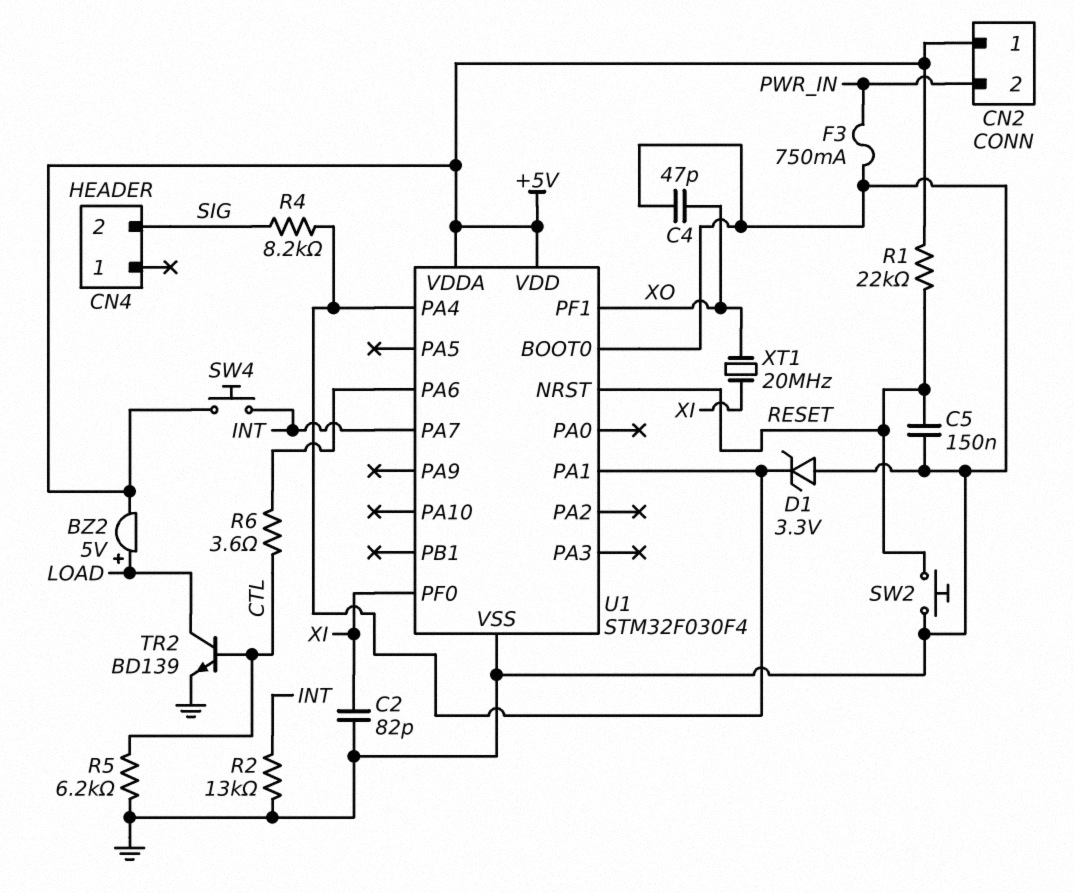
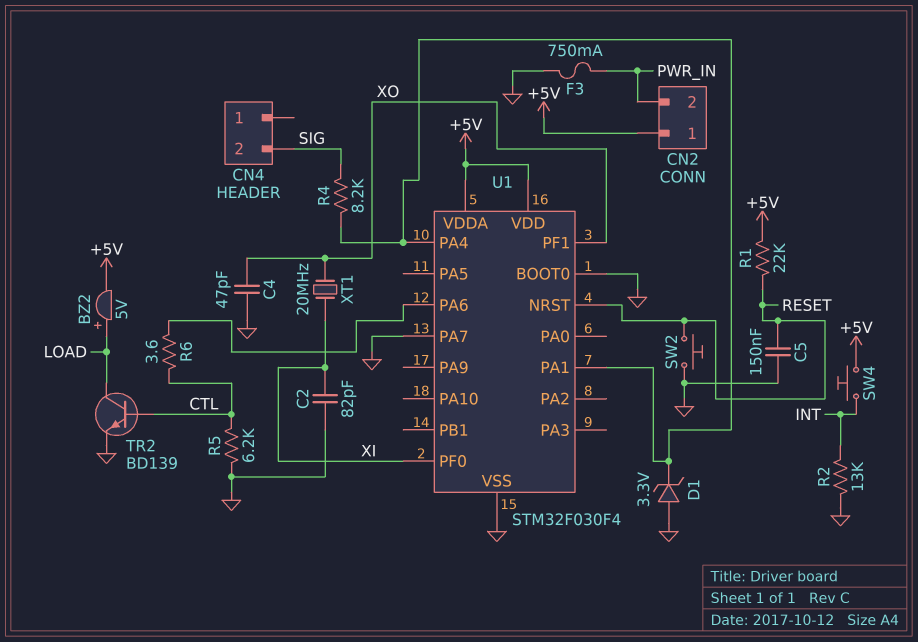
U1 pin PA7: INT -> GND

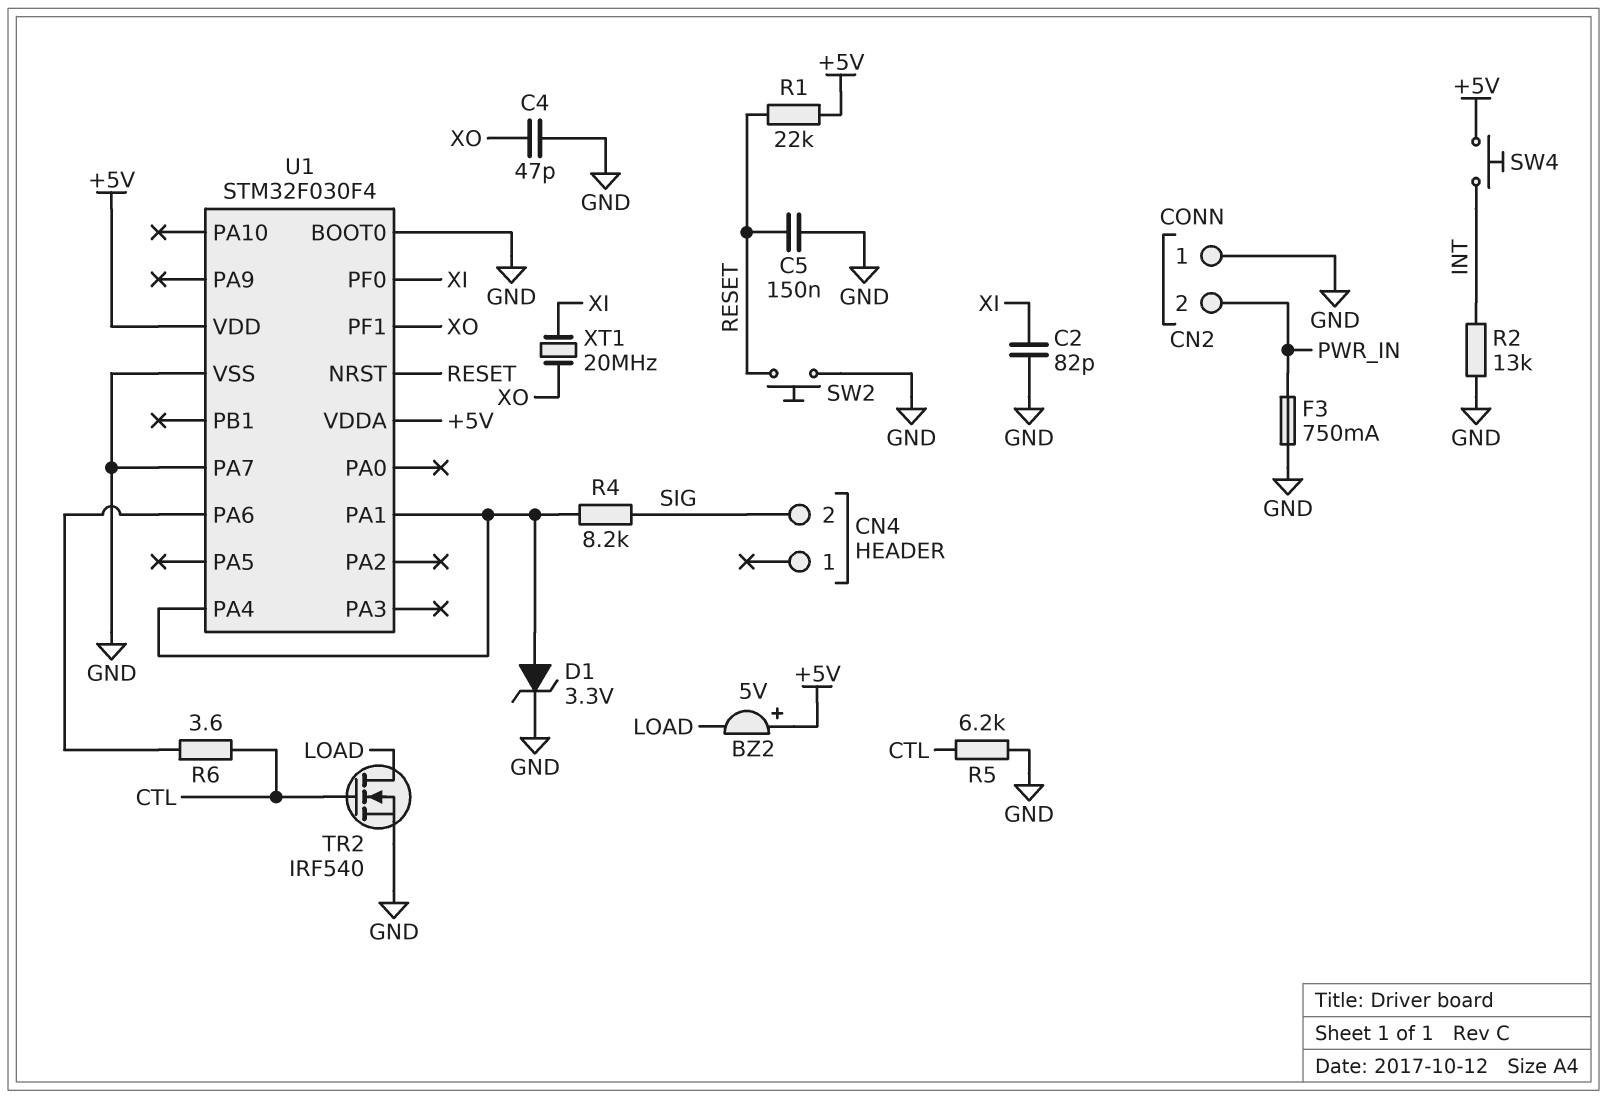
BZ2: buzzer 5V (plus LOAD, minus +5V) -> buzzer 5V (plus +5V, minus LOAD)
CN2 pin 1: +5V -> GND
D1: zener 3.3V (A GND, K U1/PA1) -> zener 3.3V (A U1/PA1, K GND)
TR2: NPN BD139 (B CTL, C LOAD, E GND) -> NMOS IRF540 (G CTL, D LOAD, S GND)

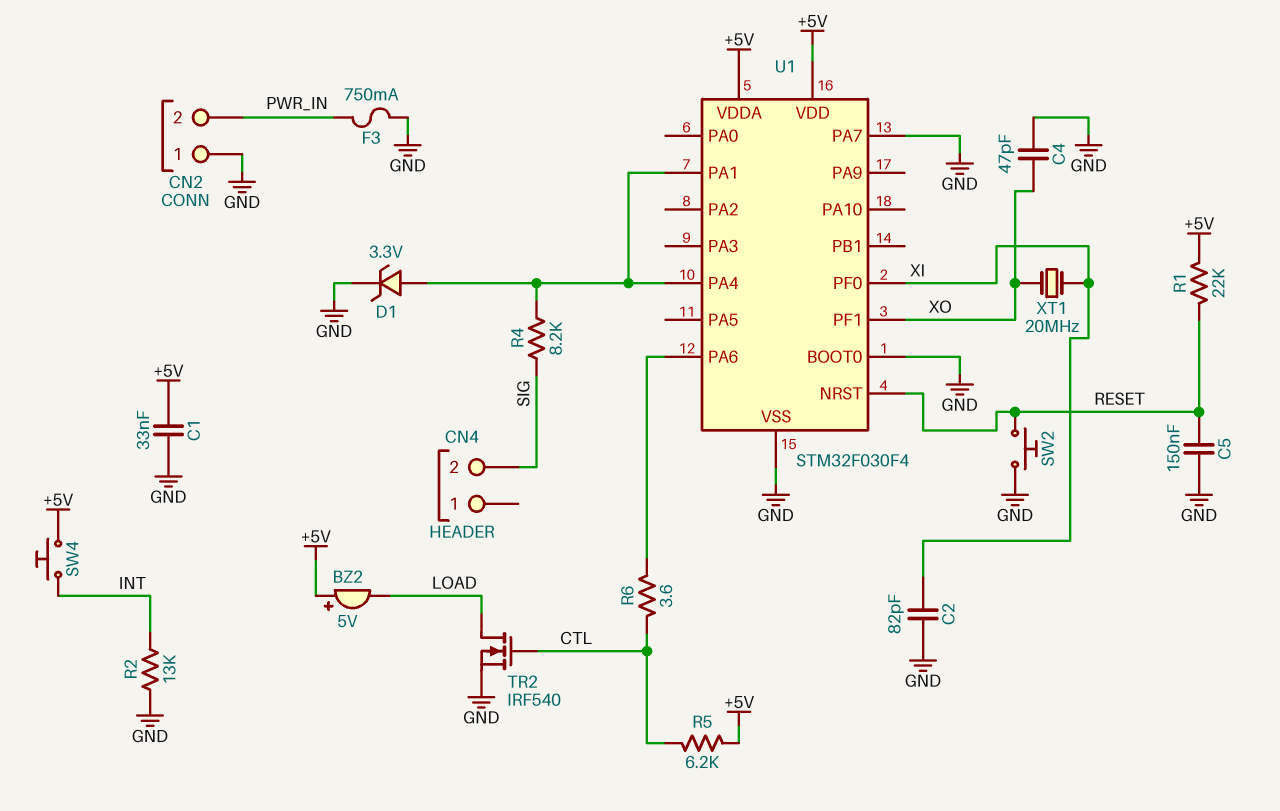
C1: none -> 33nF (+5V, GND)
R5: 6.2k (CTL, GND) -> 6.2k (+5V, CTL)

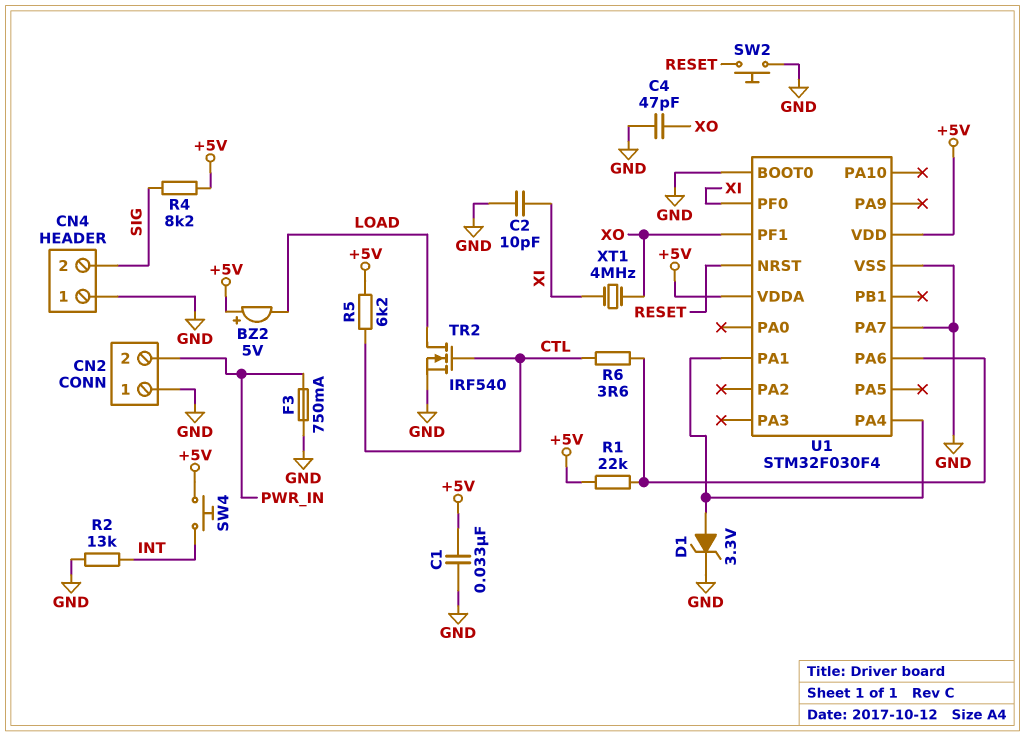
C2: 82pF (GND, XI) -> 10pF (GND, XI)
C5: 150nF (GND, RESET) -> none
CN4 pin 1: none -> GND
R1: 22k (+5V, RESET) -> 22k (+5V, U1/PA6)
R4: 8.2k (SIG, U1/PA1) -> 8.2k (+5V, SIG)
XT1: 20MHz (XI, XO) -> 4MHz (XI, XO)

